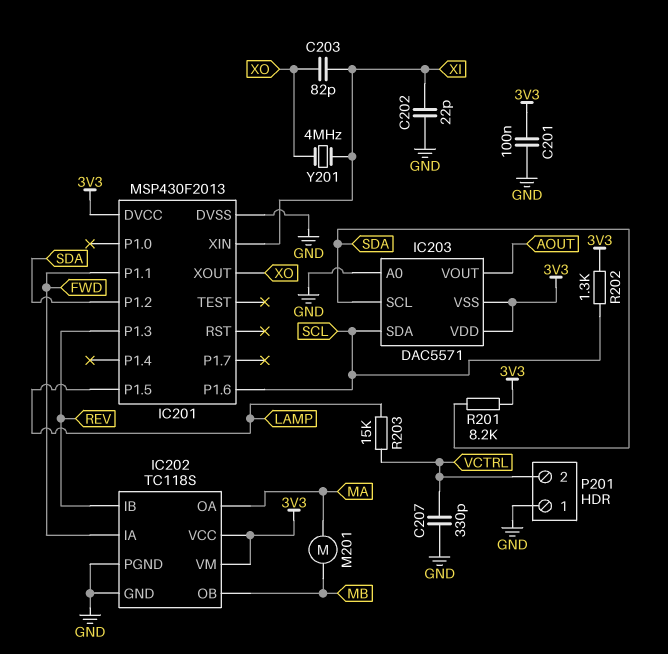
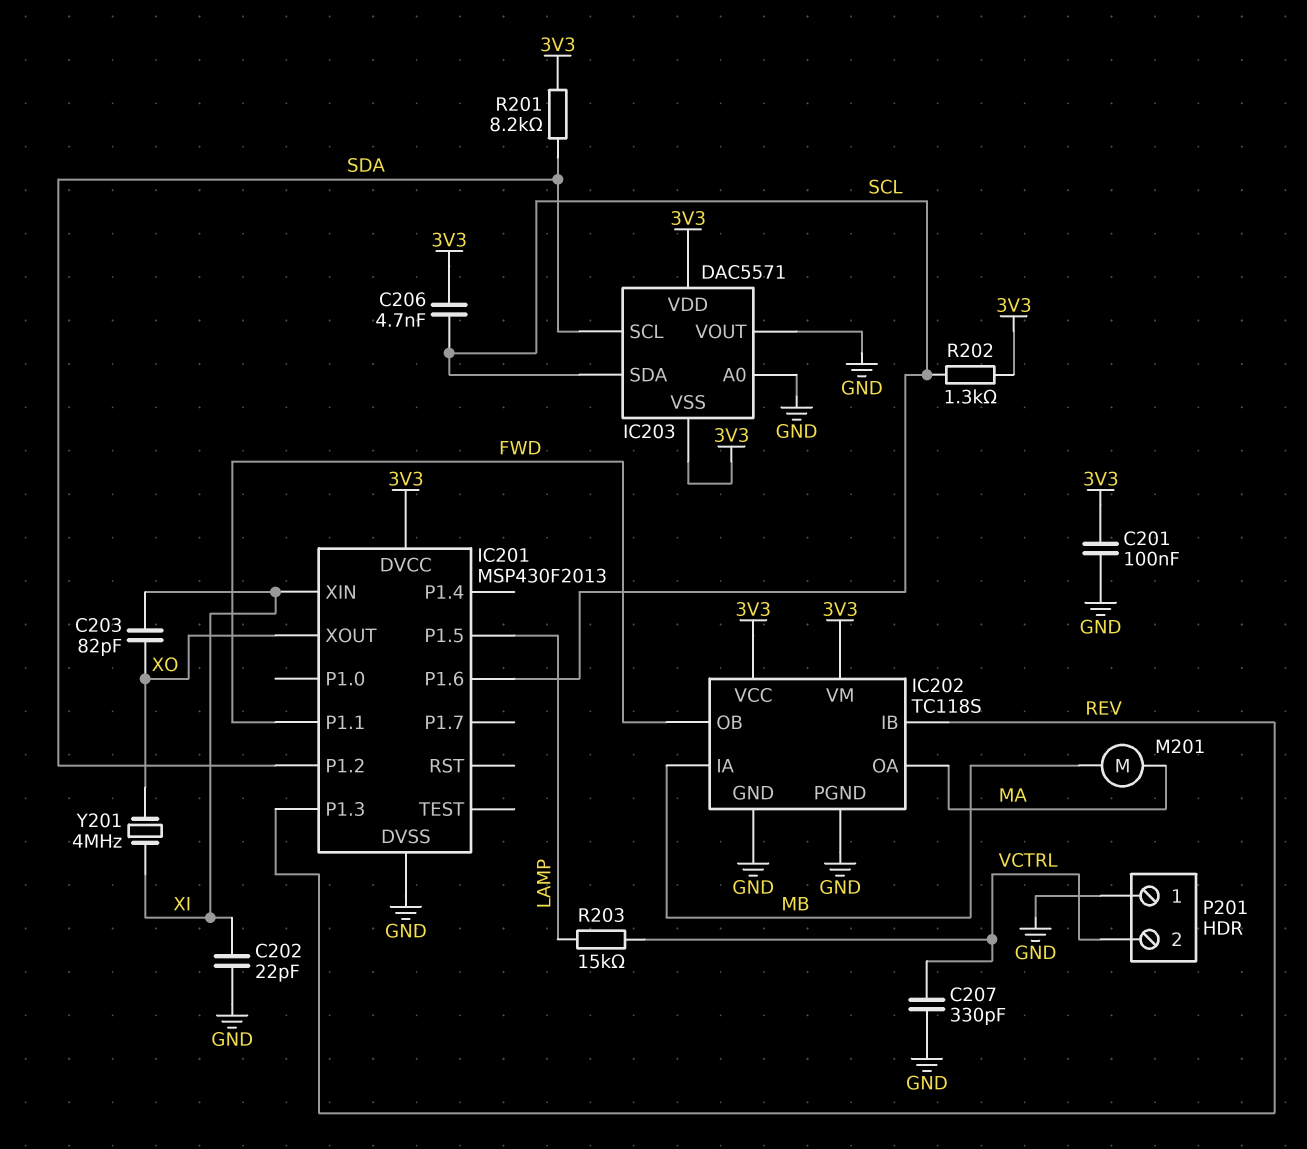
C206: none -> 4.7nF (3V3, SCL)
IC202 pin IA: FWD -> MB
IC202 pin OB: MB -> FWD
IC203 pin VOUT: AOUT -> GND

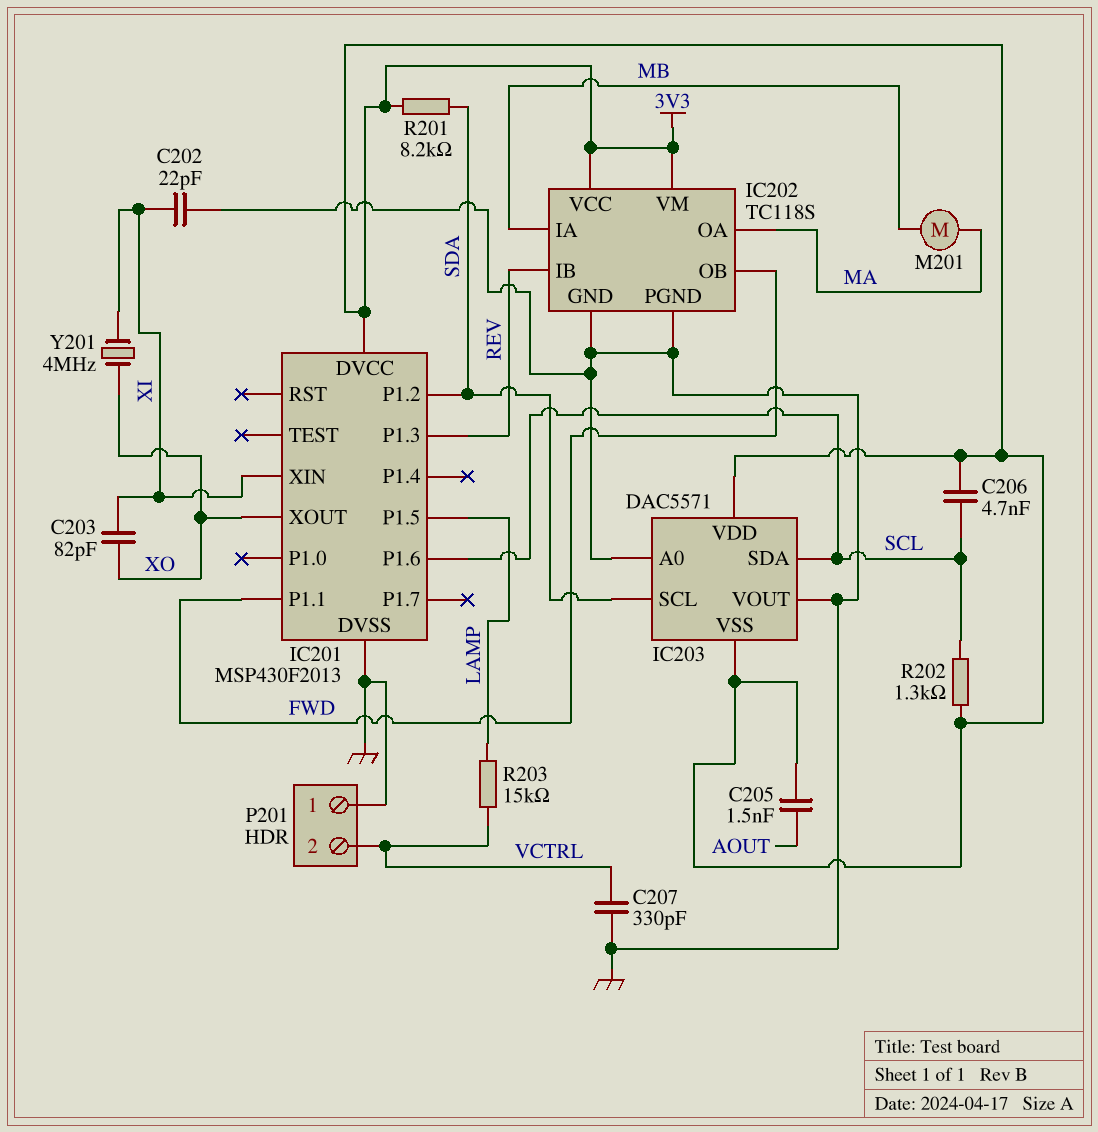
C201: 100nF (3V3, GND) -> none
C205: none -> 1.5nF (3V3, AOUT)

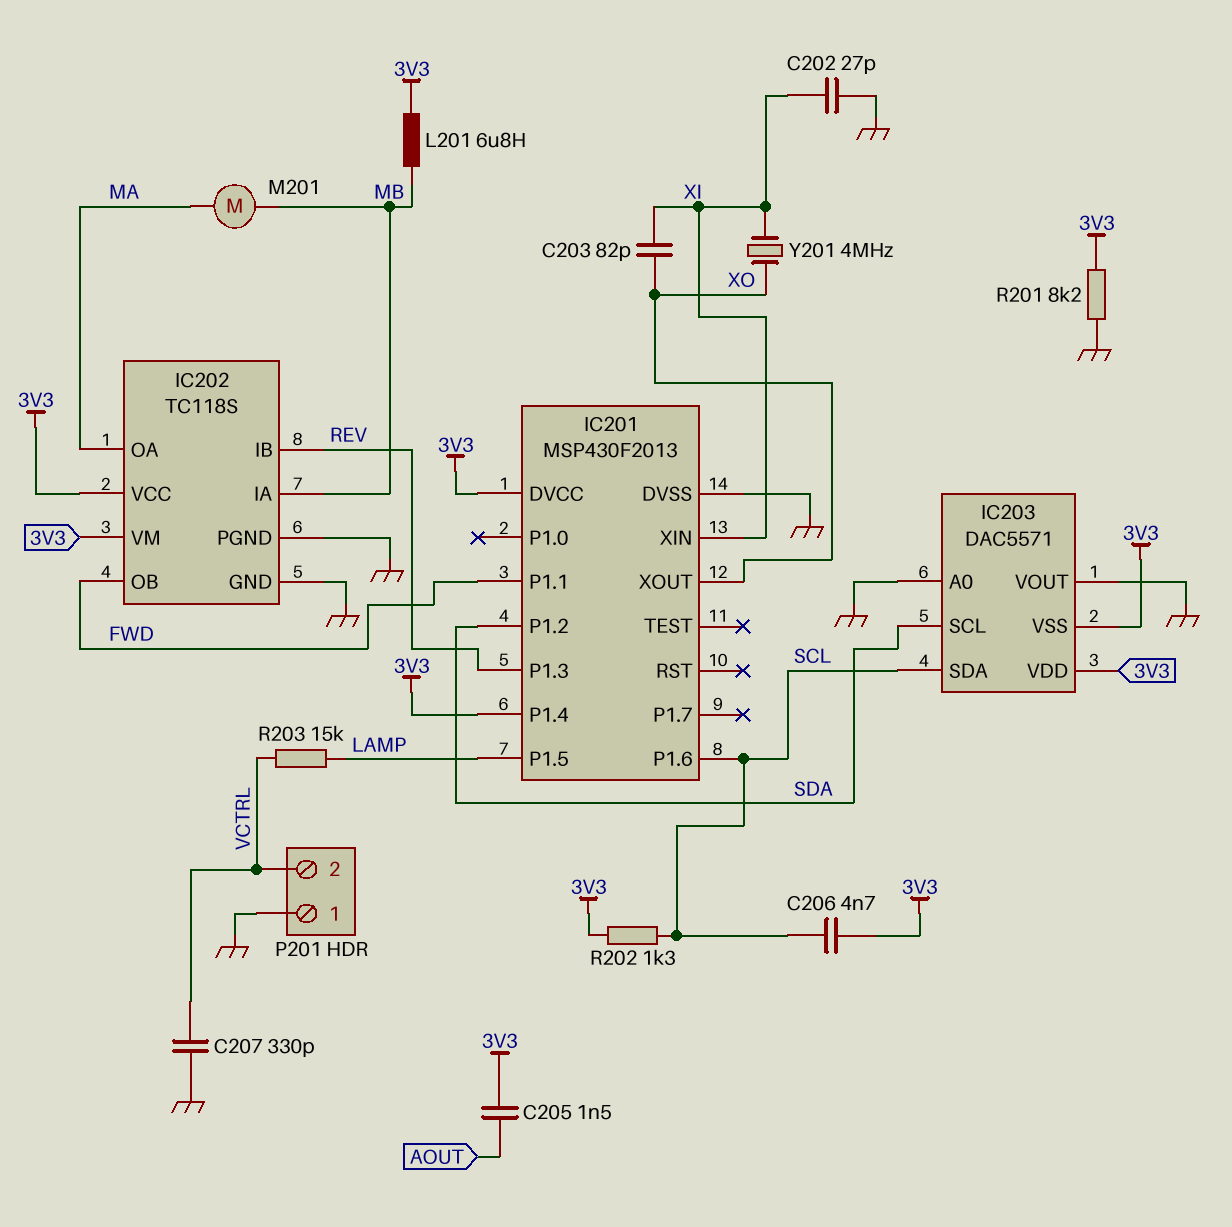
C202: 22pF (GND, XI) -> 27pF (GND, XI)
IC201 pin P1.4: none -> 3V3
L201: none -> 6.8uH (3V3, MB)
R201: 8.2k (3V3, SDA) -> 8.2k (3V3, GND)

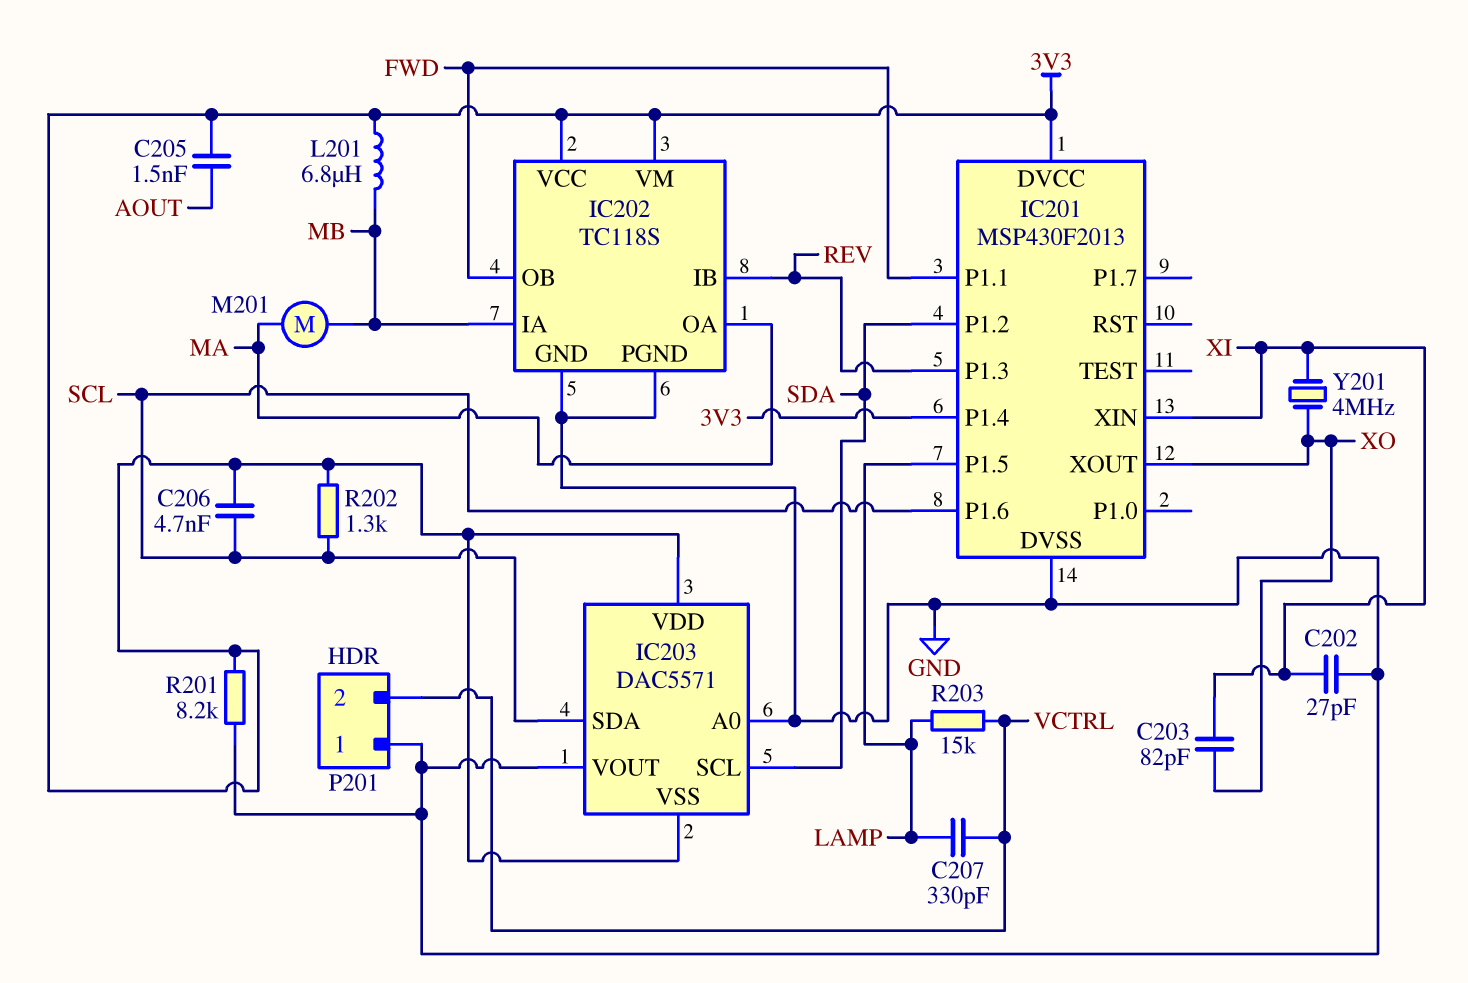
C207: 330pF (GND, VCTRL) -> 330pF (LAMP, VCTRL)

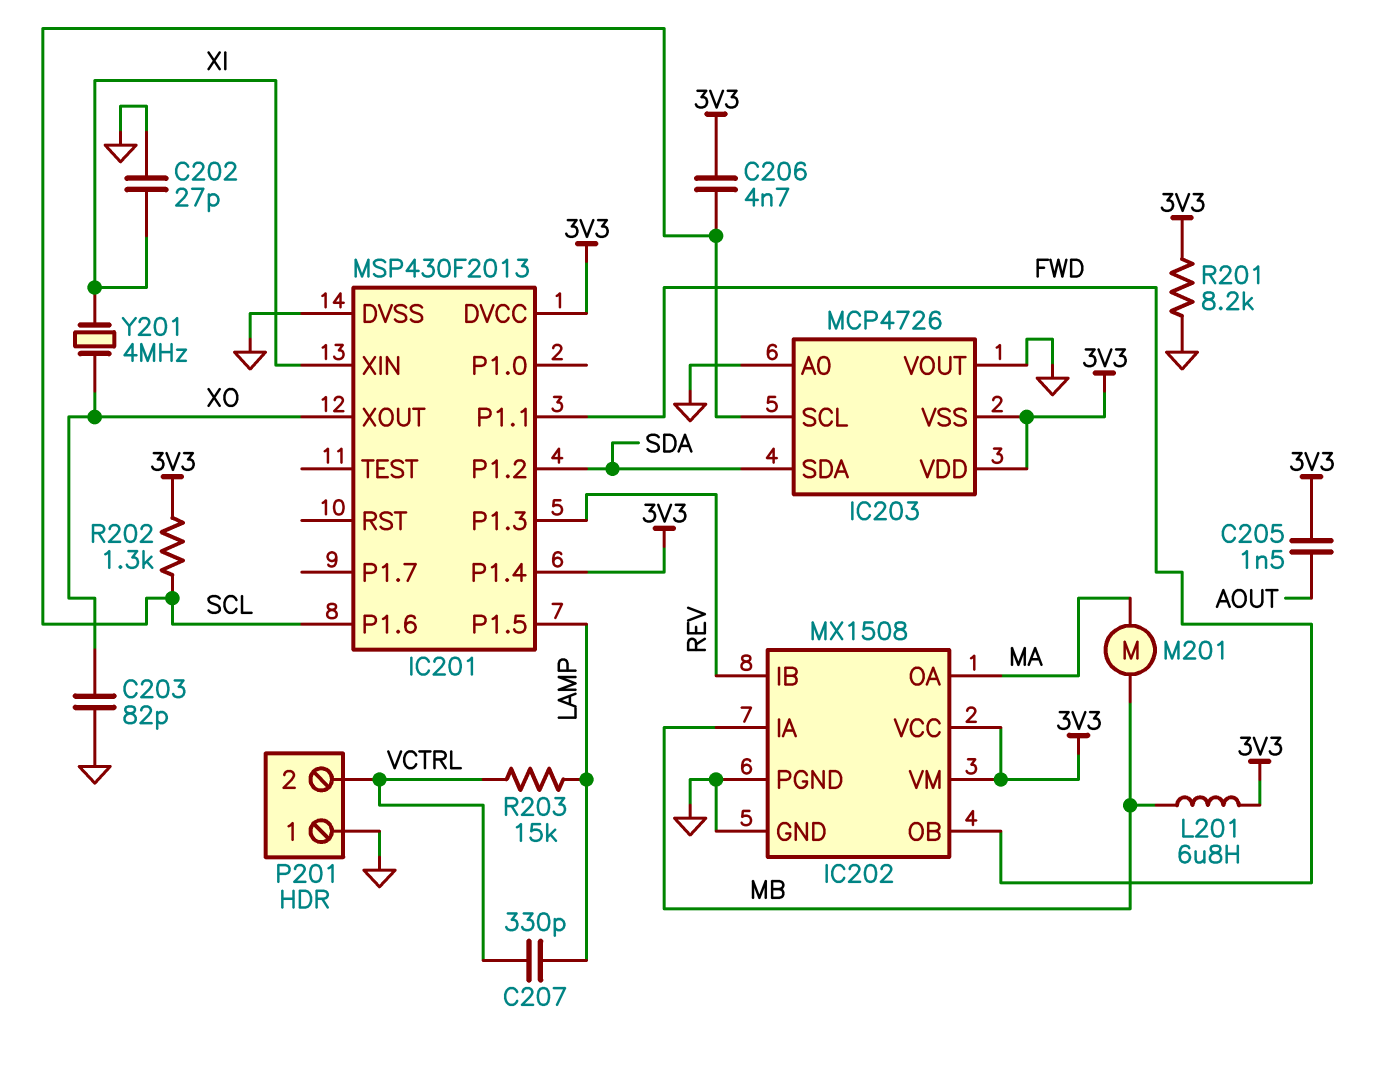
C203: 82pF (XI, XO) -> 82pF (GND, XO)
IC202: TC118S -> MX1508
IC203: DAC5571 -> MCP4726
IC203 pin SCL: SDA -> SCL
IC203 pin SDA: SCL -> SDA

